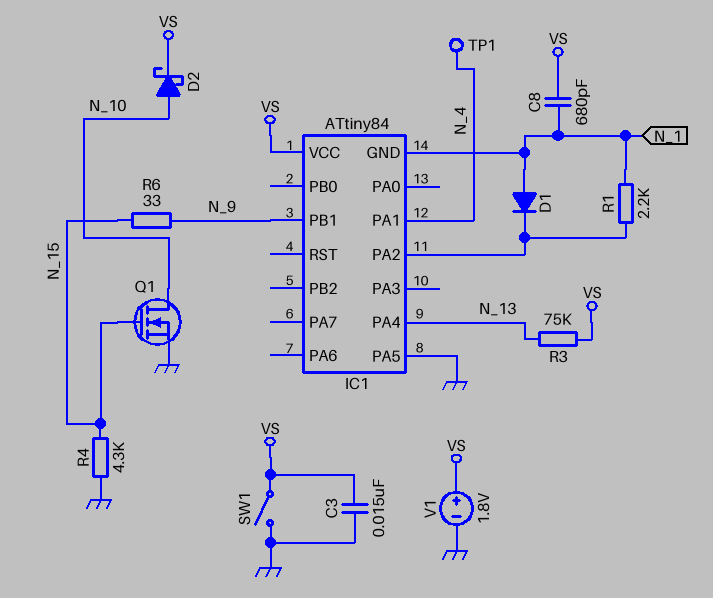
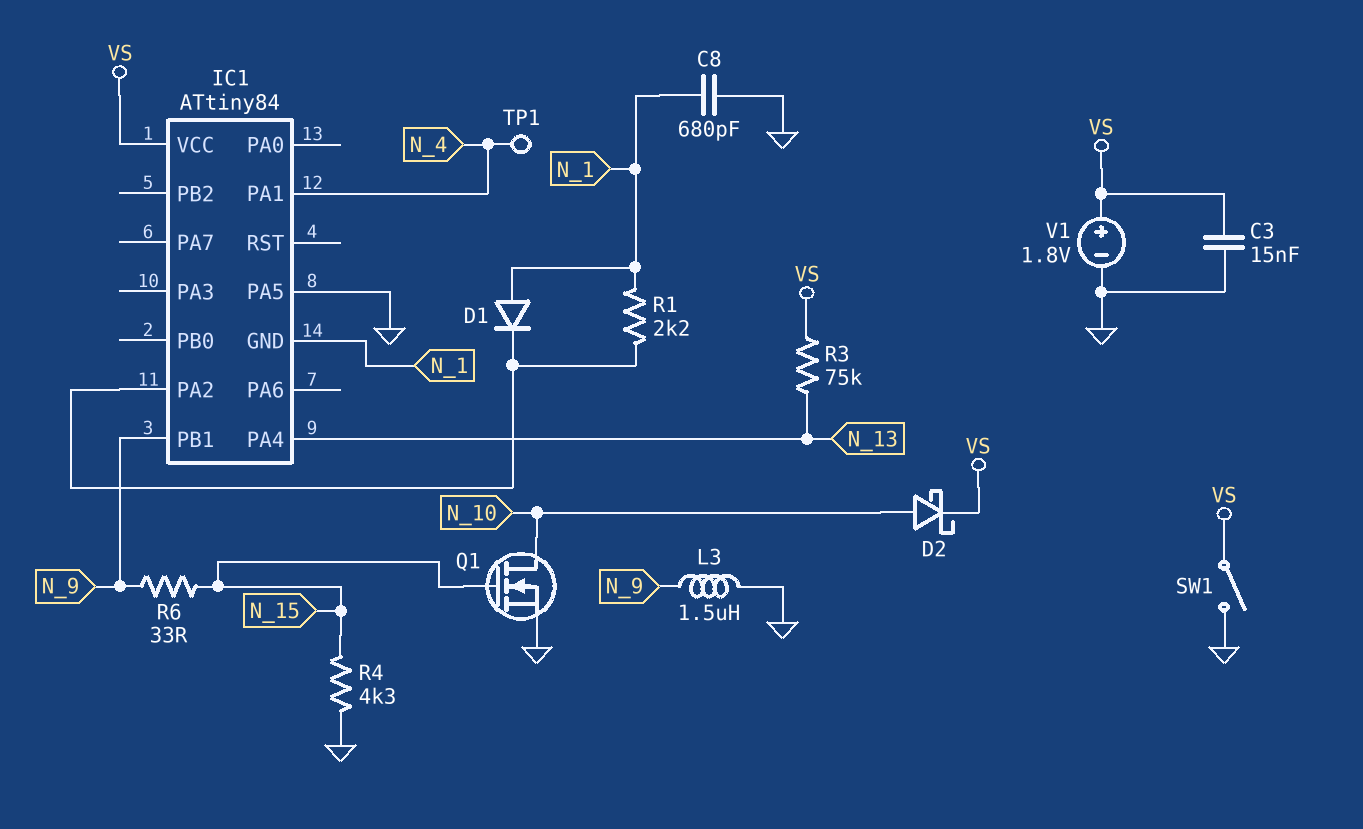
C8: 680pF (N_1, VS) -> 680pF (GND, N_1)
L3: none -> 1.5uH (GND, N_9)

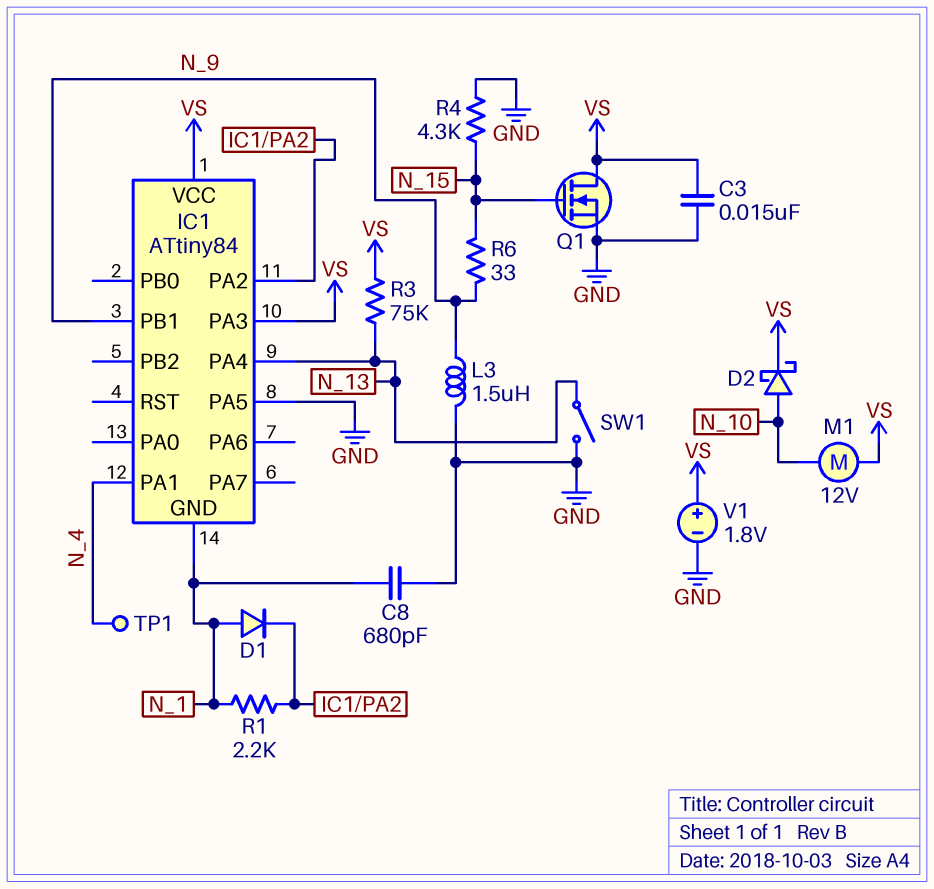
IC1 pin PA3: none -> VS
M1: none -> motor 12V (N_10, VS)
Q1: NMOS (G N_15, D N_10, S GND) -> NMOS (G N_15, D VS, S GND)
SW1: switch (GND, VS) -> switch (GND, N_13)

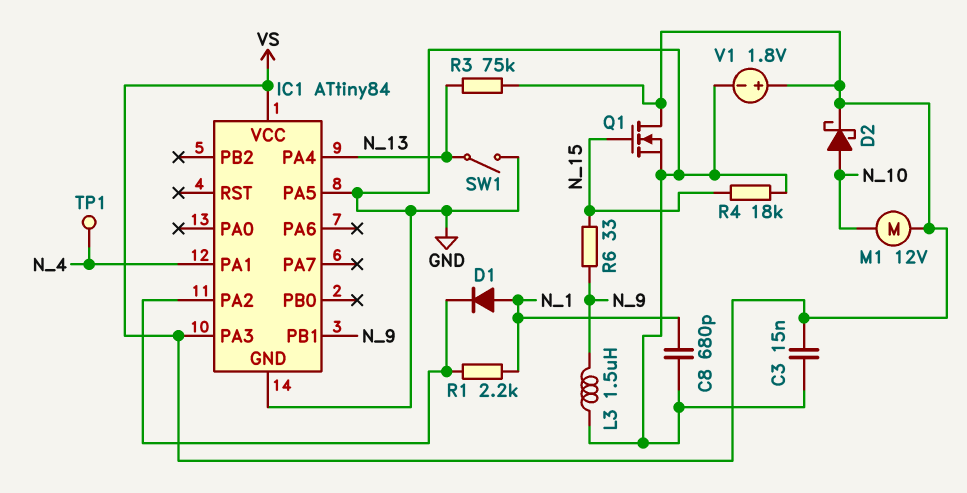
IC1 pin GND: N_1 -> GND
R4: 4.3k (GND, N_15) -> 18k (GND, N_15)

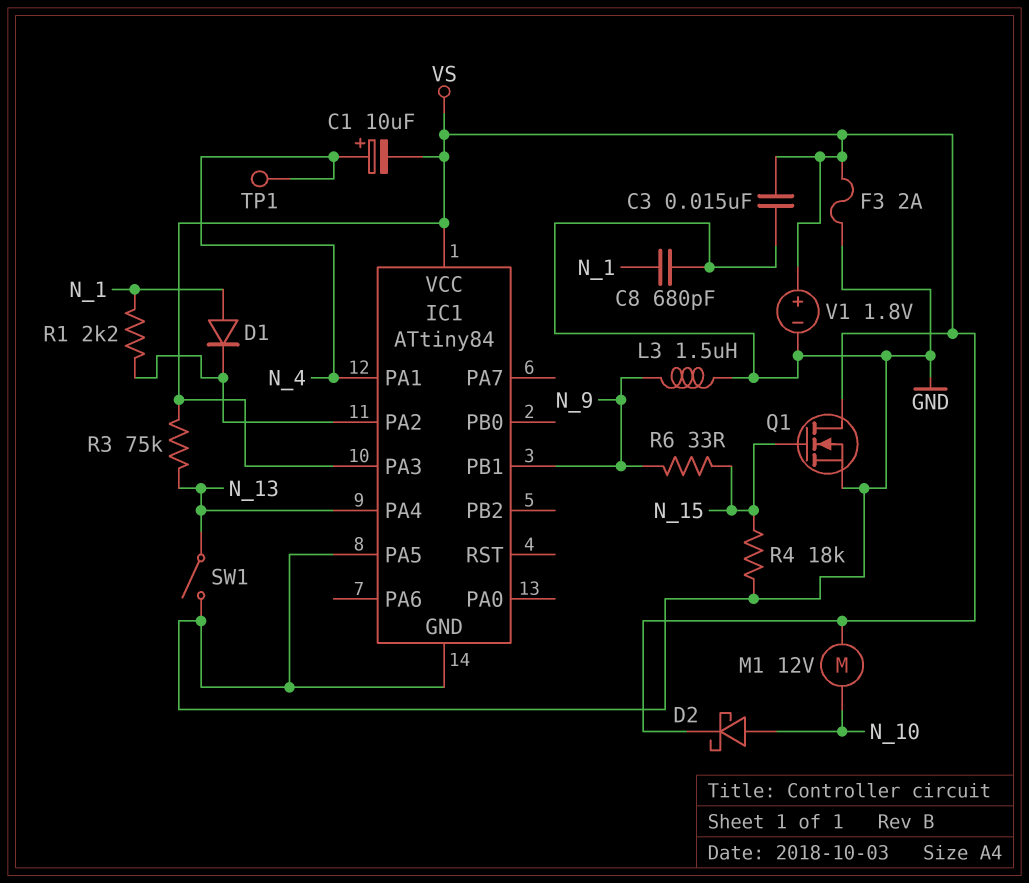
C1: none -> 10uF (plus N_4, minus VS)
F3: none -> 2A (GND, VS)

